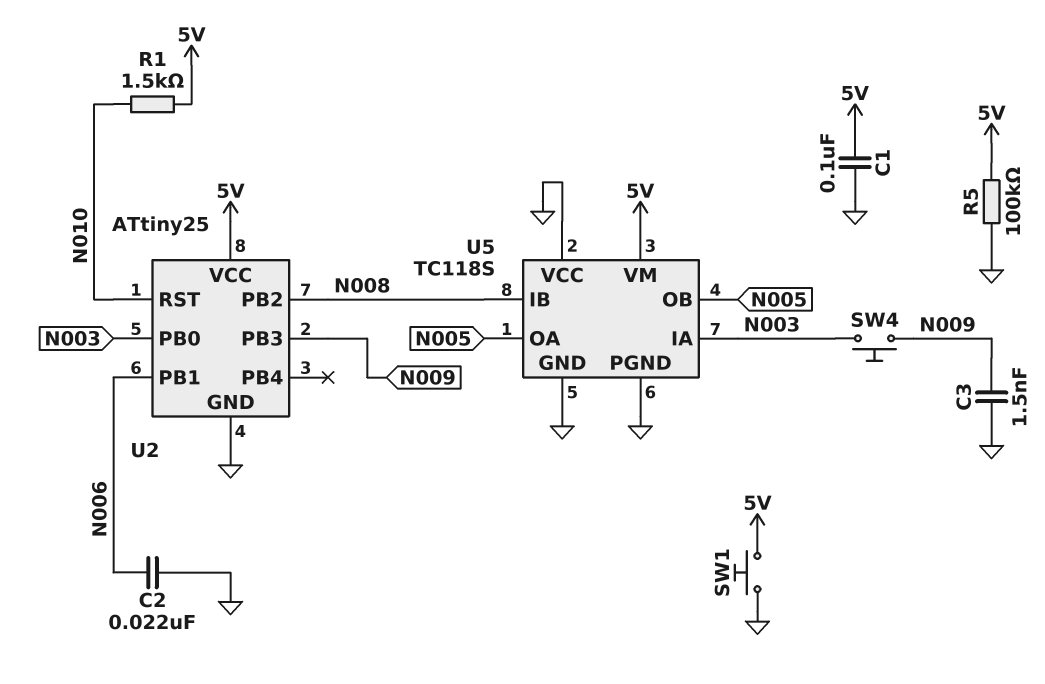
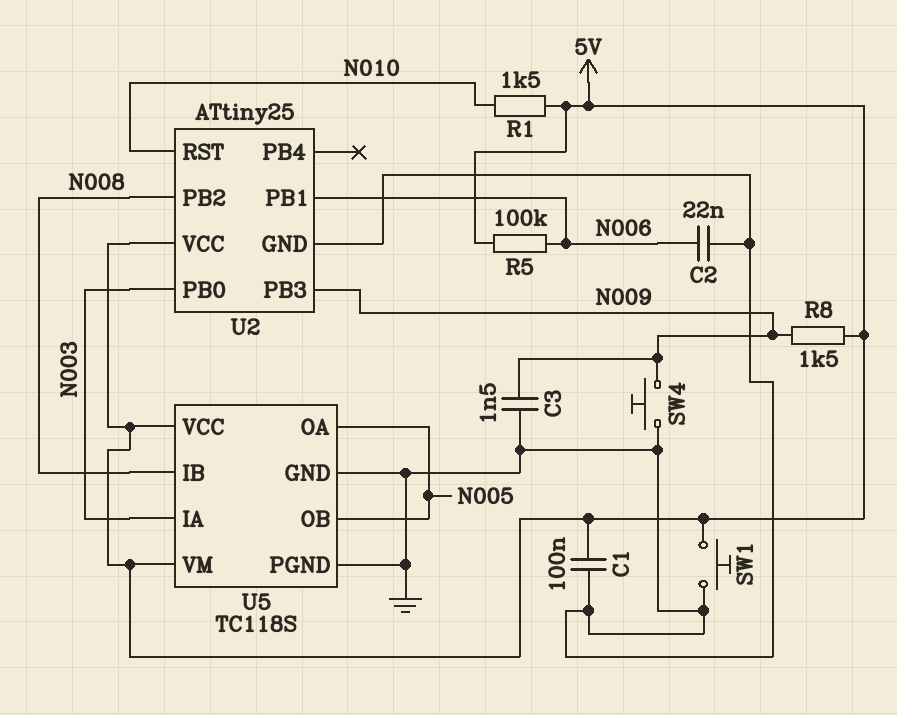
R5: 100k (5V, GND) -> 100k (5V, N006)
R8: none -> 1.5k (5V, N009)
SW4: button (N003, N009) -> button (GND, N009)
U5 pin VCC: GND -> 5V

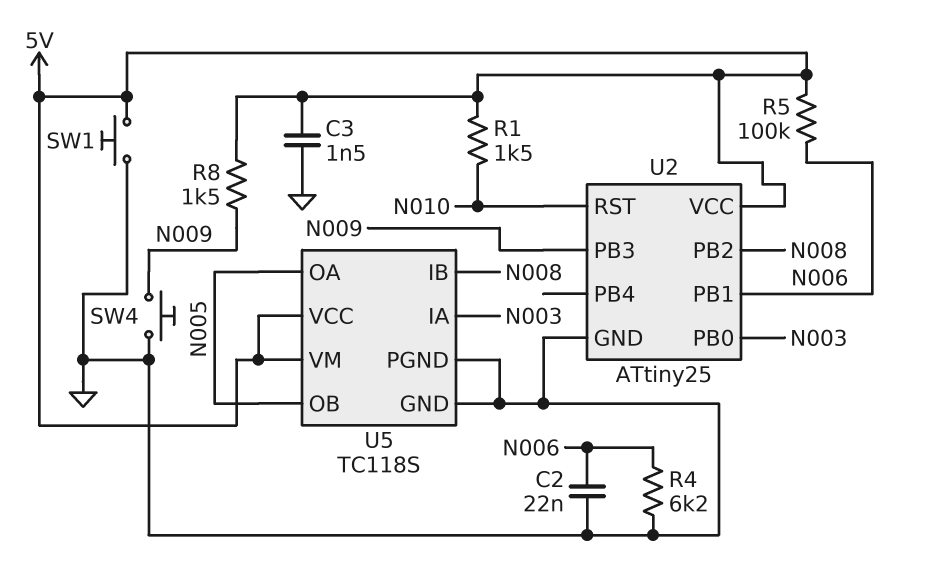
C1: 100nF (5V, GND) -> none
C3: 1.5nF (GND, N009) -> 1.5nF (5V, GND)
R4: none -> 6.2k (GND, N006)

